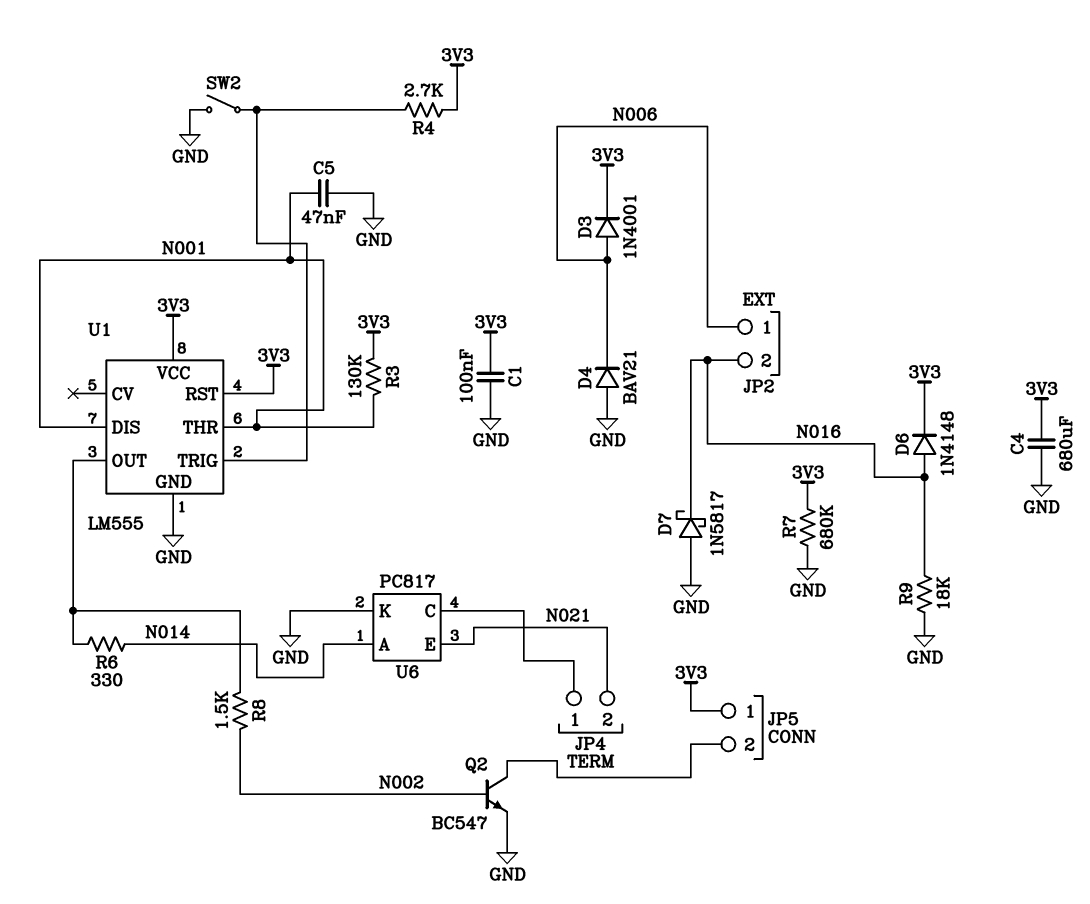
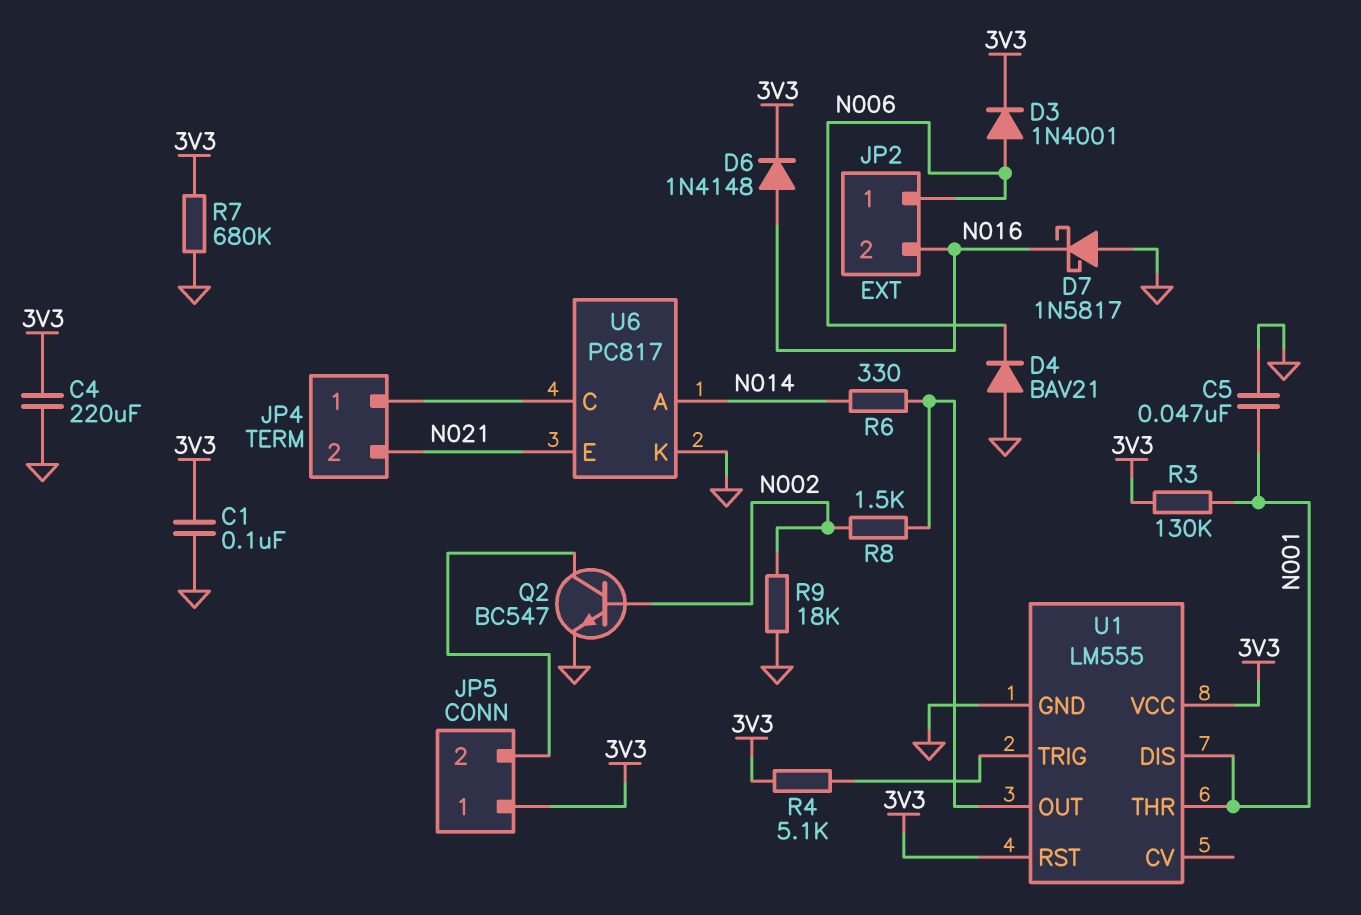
C4: 680uF (3V3, GND) -> 220uF (3V3, GND)
R4: 2.7k (3V3, U1/TRIG) -> 5.1k (3V3, U1/TRIG)
R9: 18k (GND, N016) -> 18k (GND, N002)
SW2: switch (GND, U1/TRIG) -> none

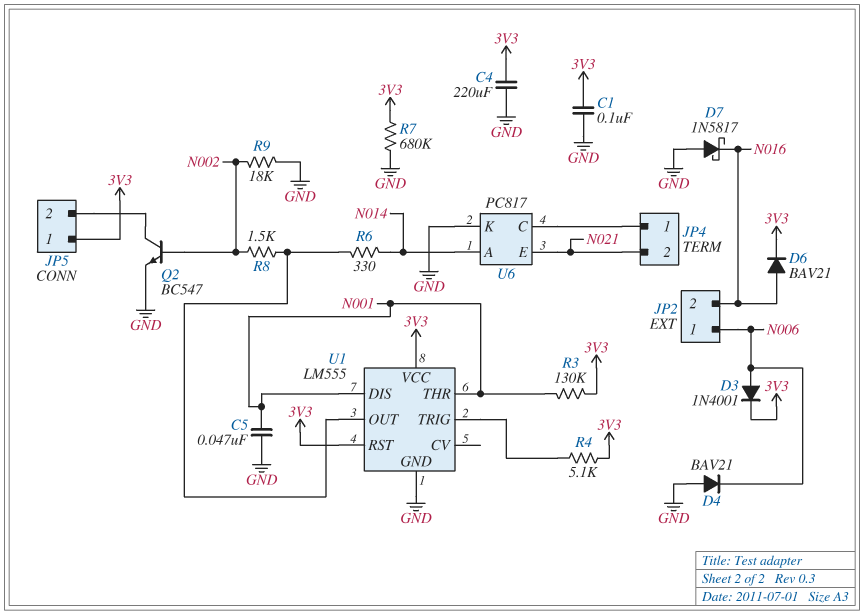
D6: diode 1N4148 (A N016, K 3V3) -> diode BAV21 (A N016, K 3V3)

